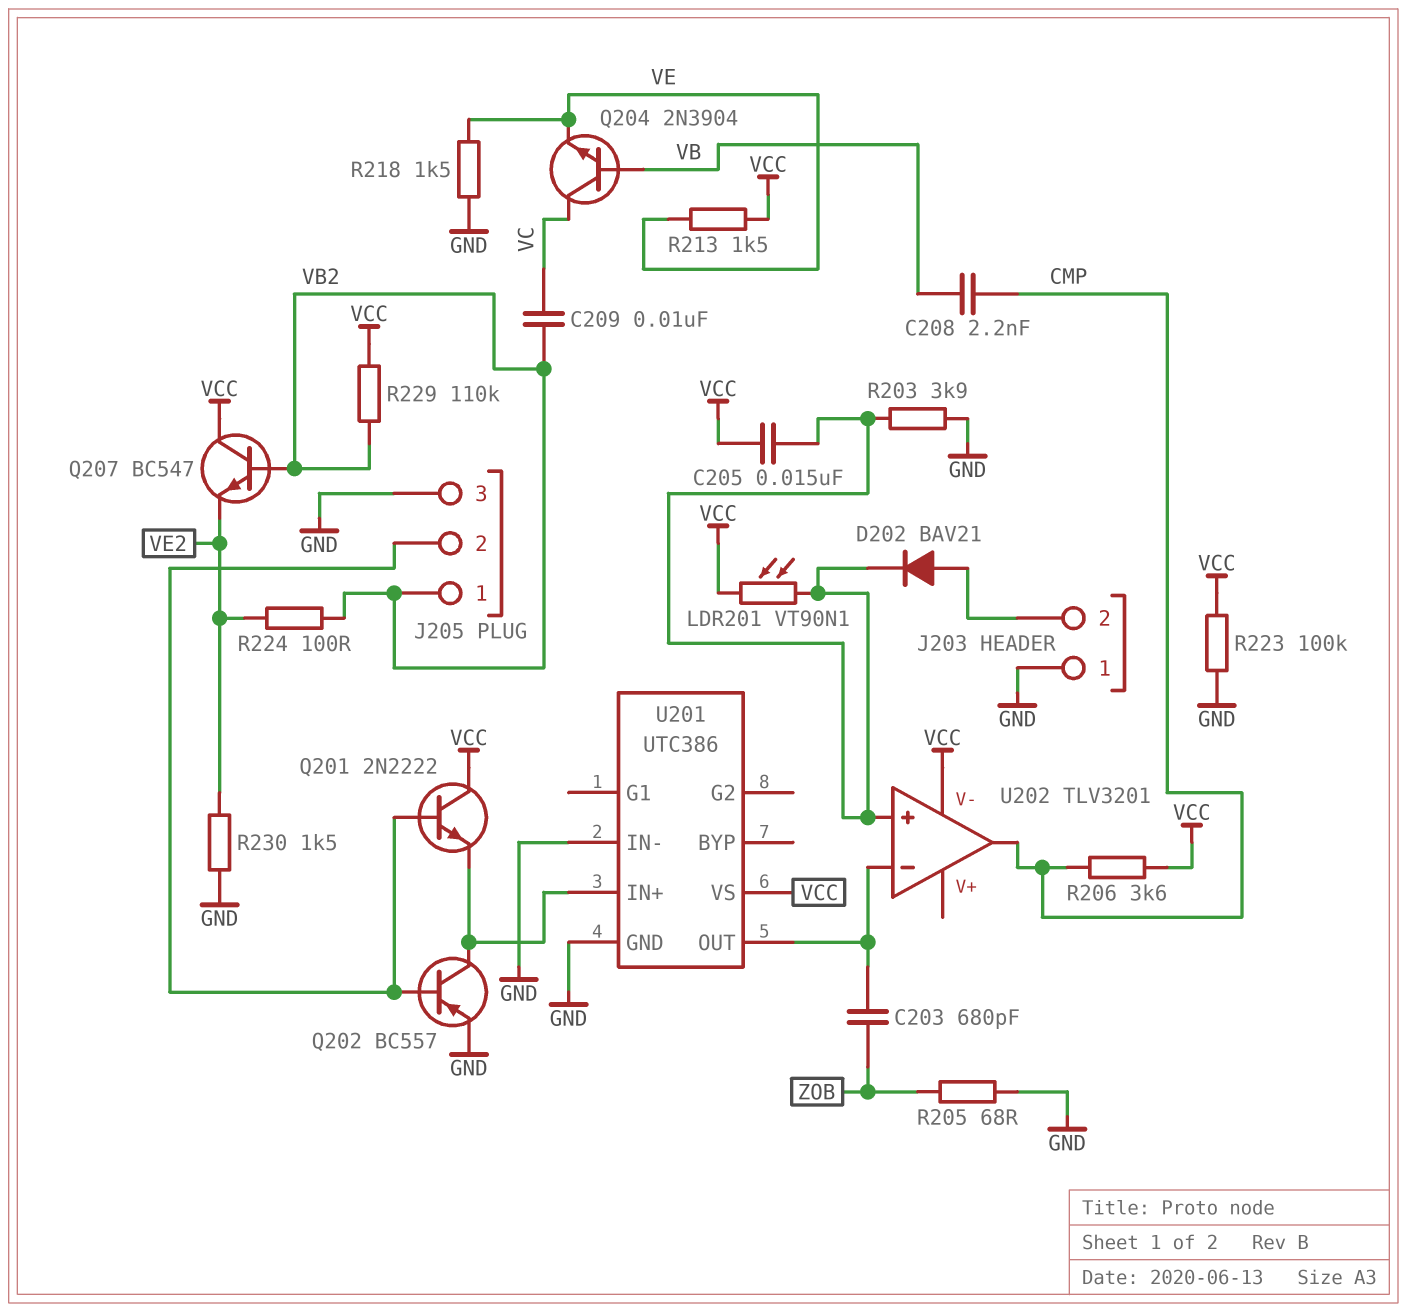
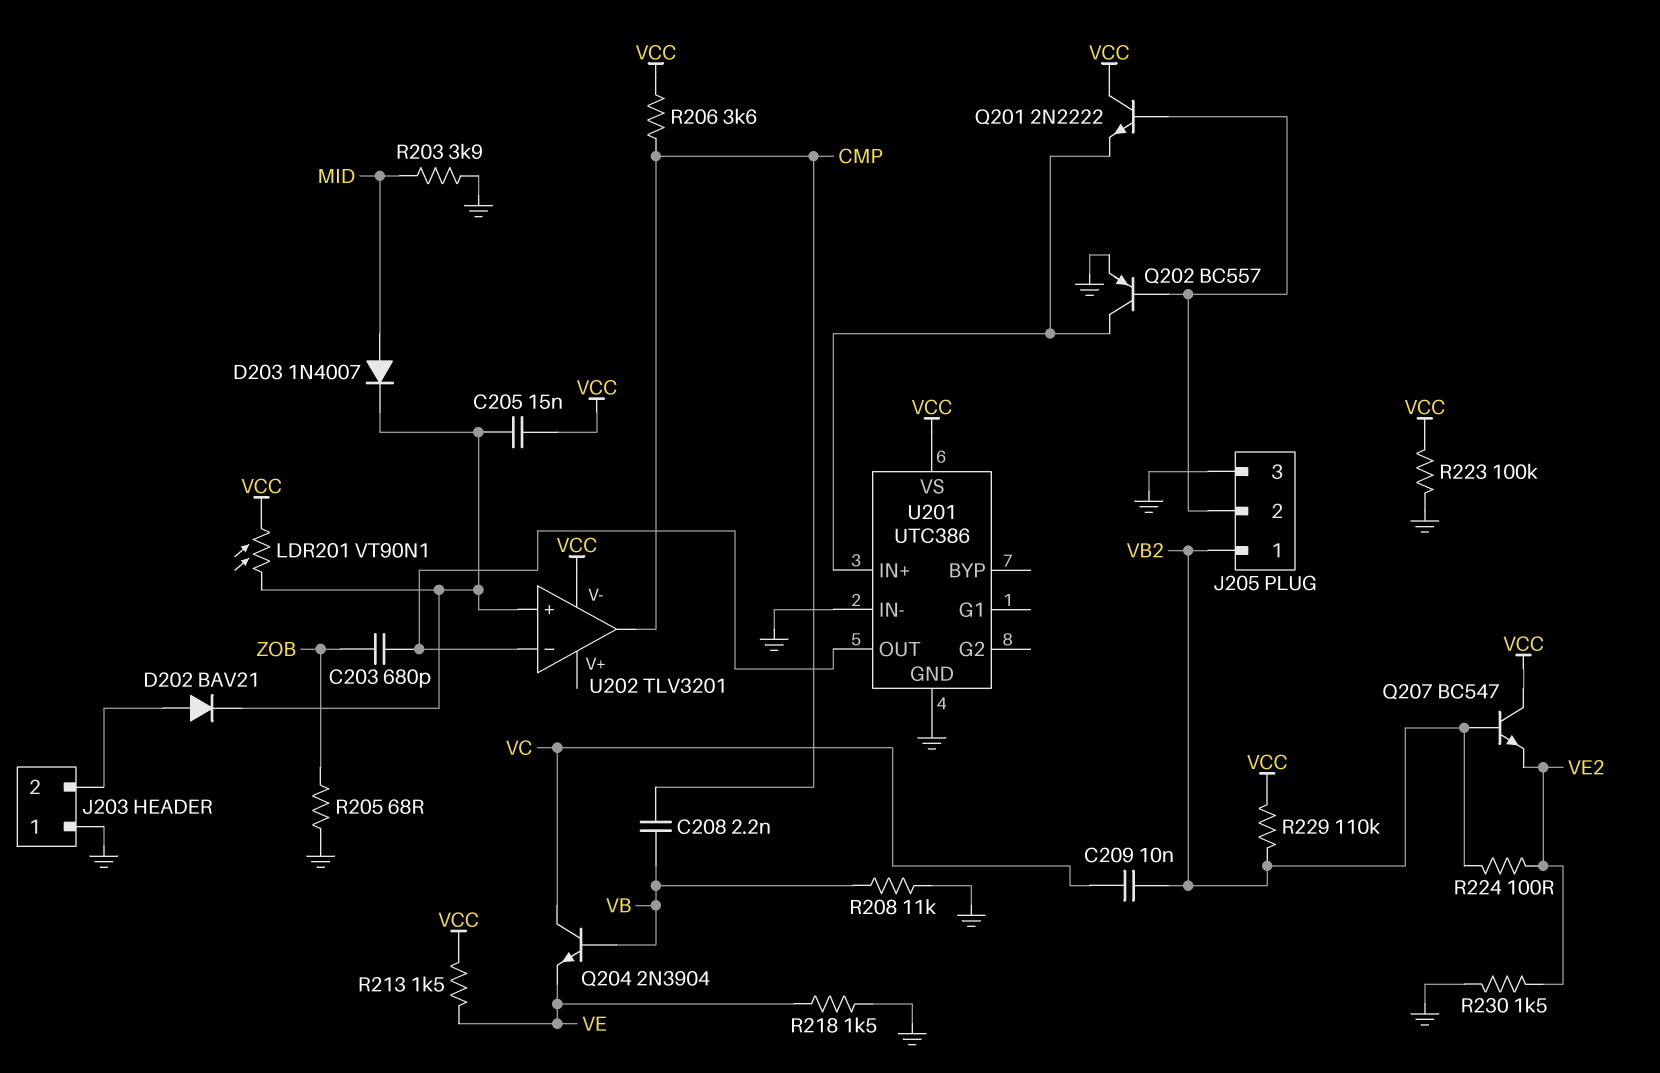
D203: none -> diode 1N4007 (A MID, K U202/in+)
R203: 3.9k (GND, U202/in+) -> 3.9k (GND, MID)
R208: none -> 11k (GND, VB)

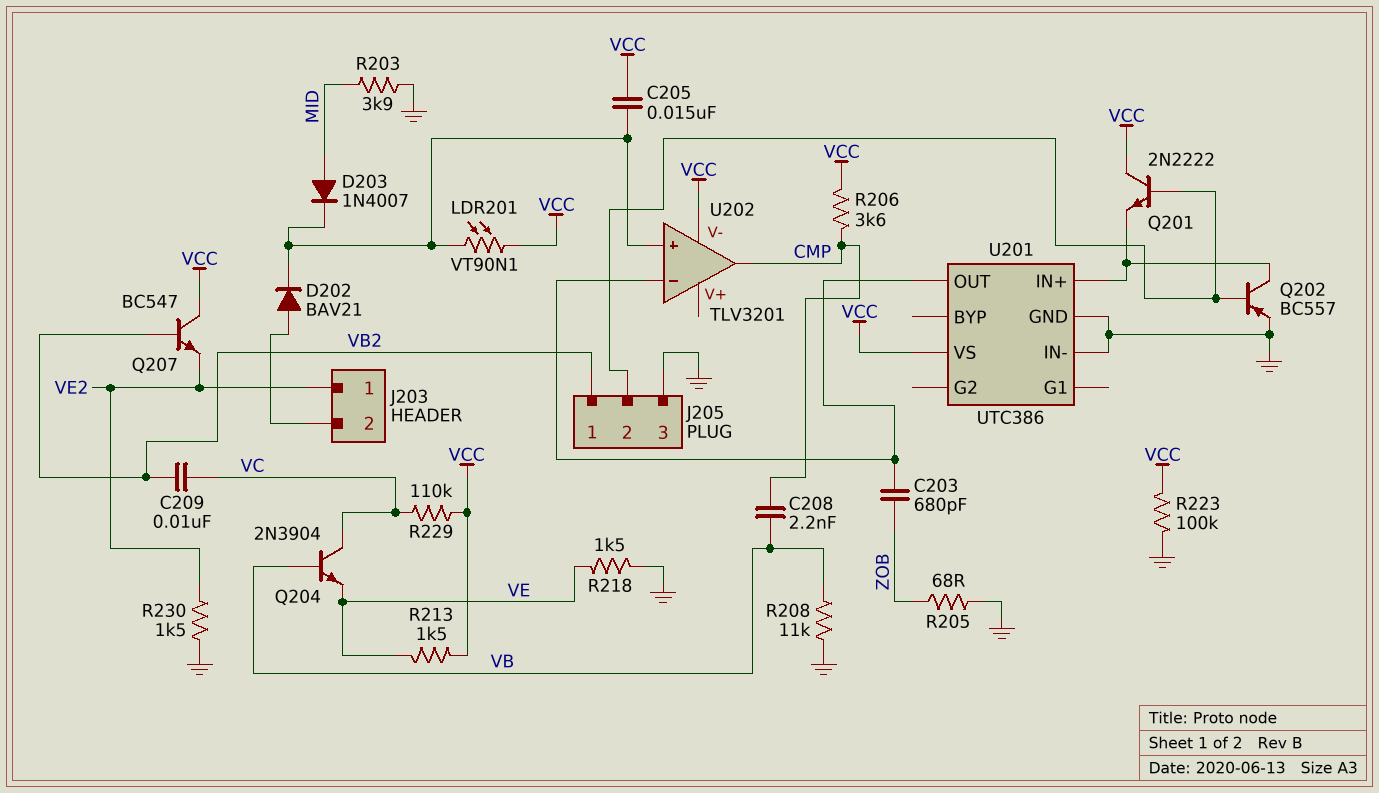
J203 pin 1: GND -> VE2
R224: 100 (VB2, VE2) -> none
R229: 110k (VB2, VCC) -> 110k (VC, VCC)

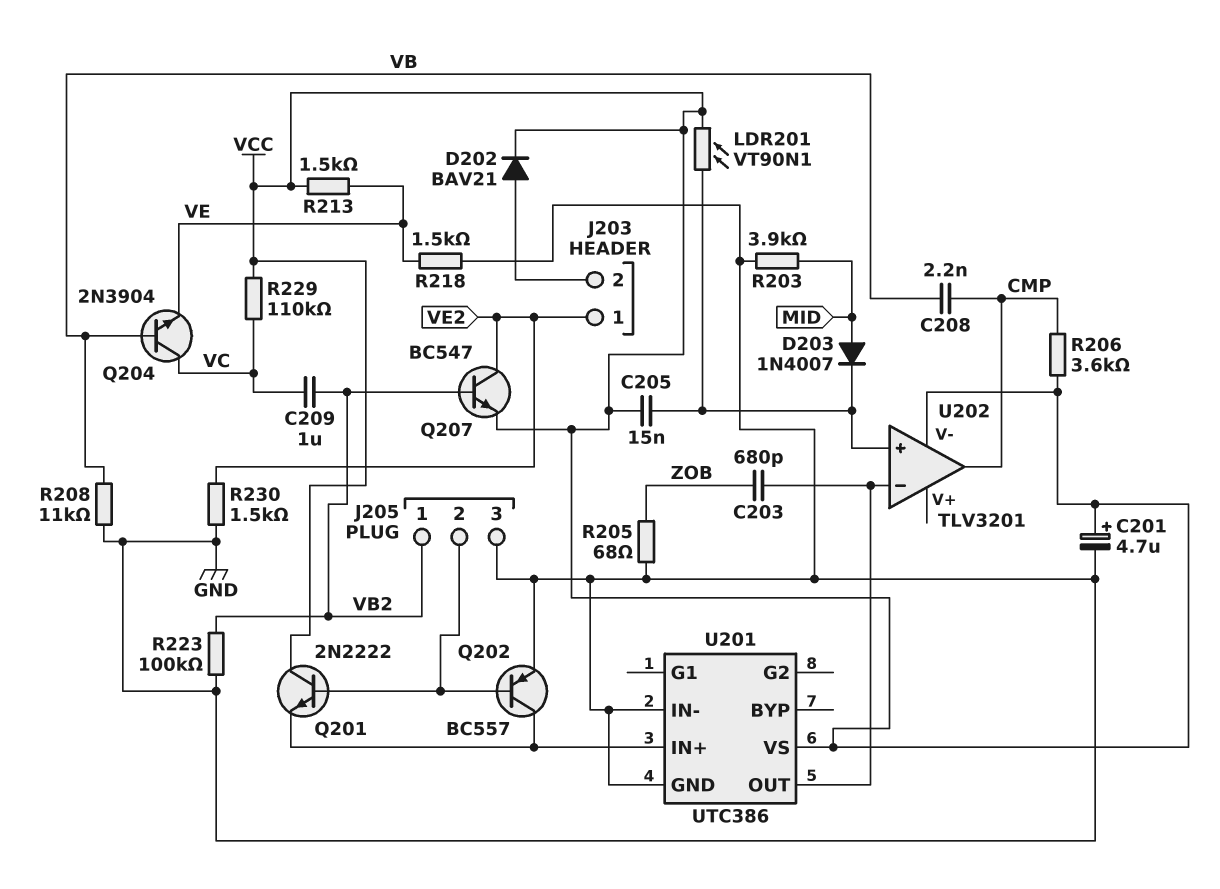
C201: none -> 4.7uF (plus VCC, minus GND)
C209: 10nF (VB2, VC) -> 1uF (VB2, VC)
D202: diode BAV21 (A J203/2, K U202/in+) -> diode BAV21 (A J203/2, K VCC)
Q207: NPN BC547 (B VB2, C VCC, E VE2) -> NPN BC547 (B VB2, C VE2, E VCC)
R223: 100k (GND, VCC) -> 100k (GND, VB2)

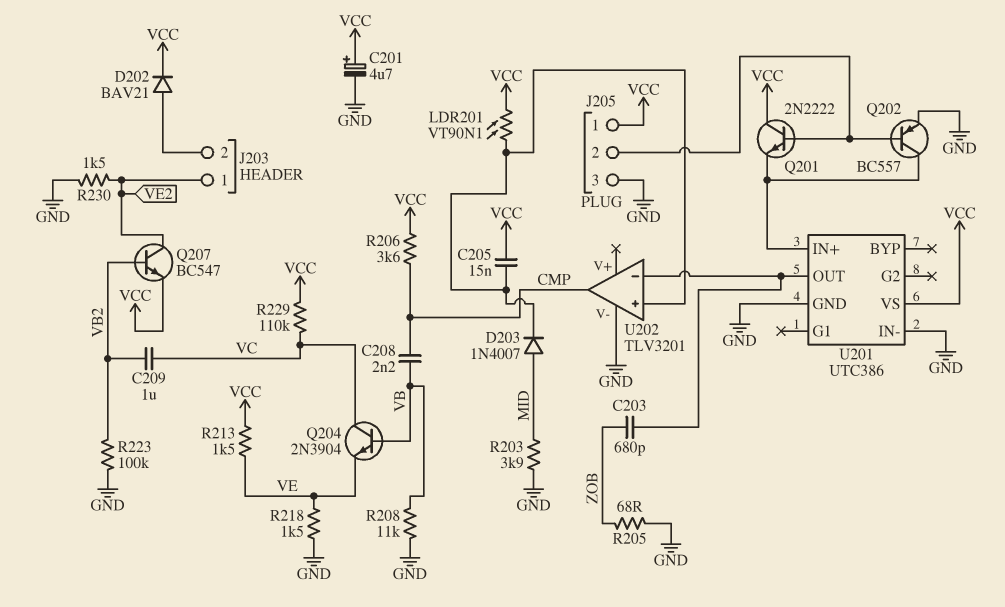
J205 pin 1: VB2 -> VCC
U202 pin V-: VCC -> GND

